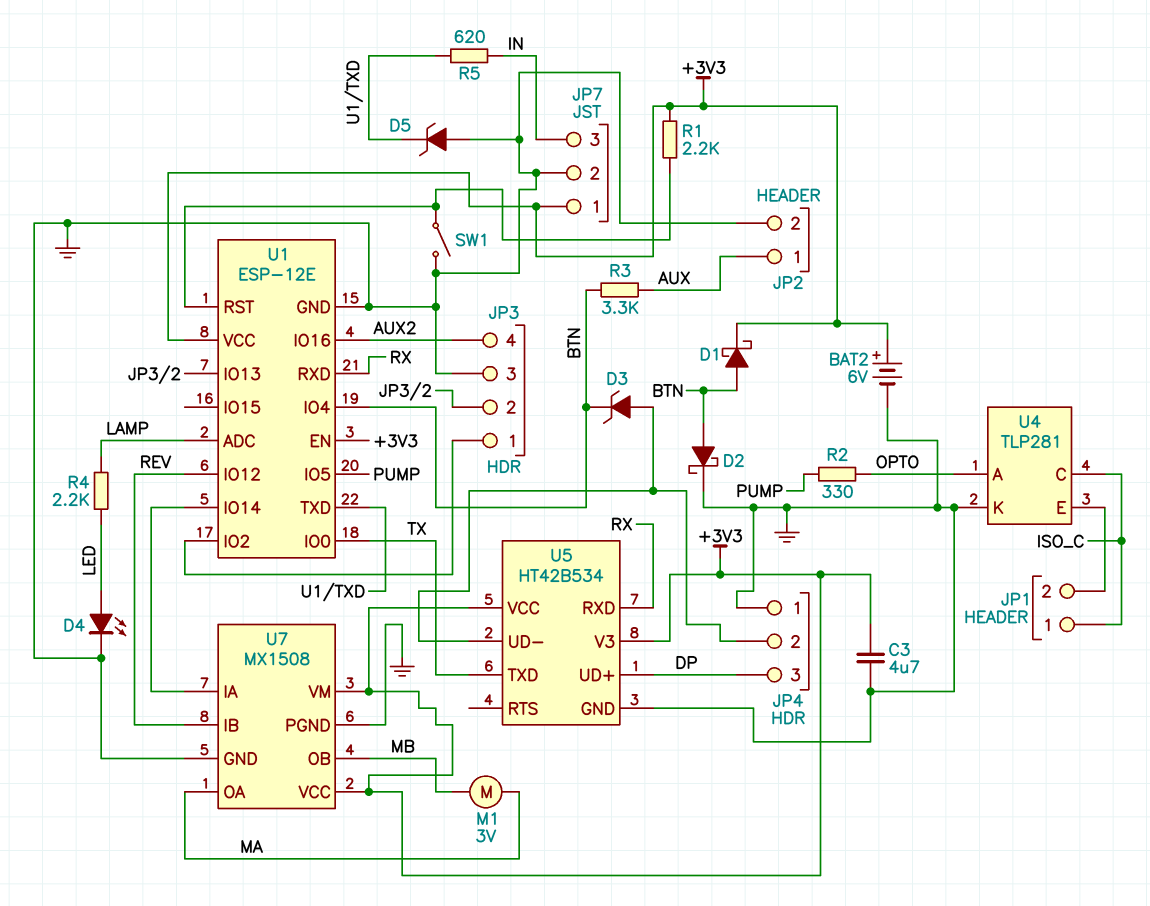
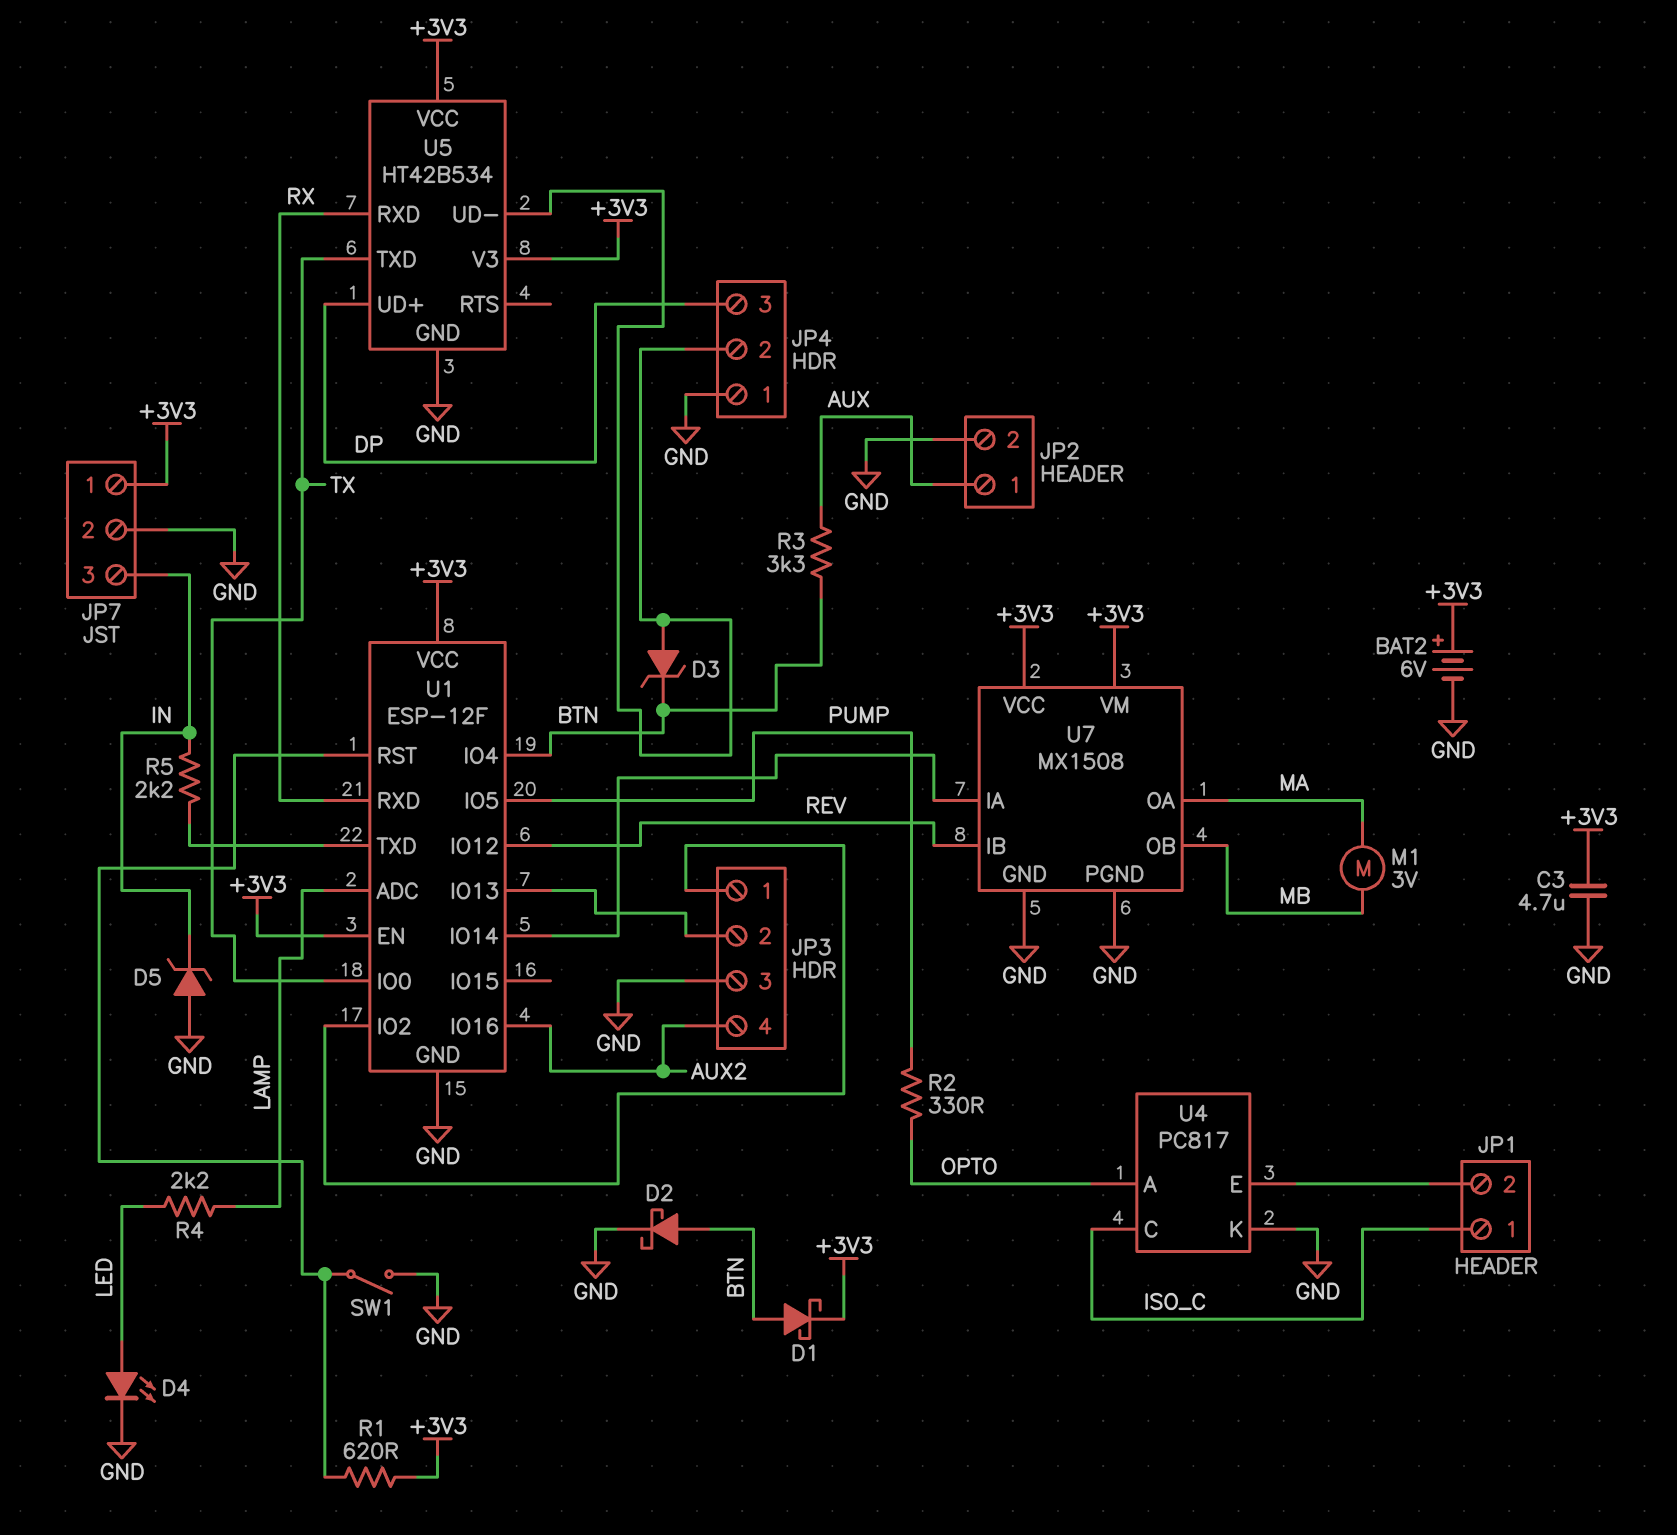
D5: zener (A GND, K U1/TXD) -> zener (A GND, K IN)
R1: 2.2k (+3V3, U1/RST) -> 620 (+3V3, U1/RST)
R5: 620 (IN, U1/TXD) -> 2.2k (IN, U1/TXD)
U1: ESP-12E -> ESP-12F
U4: TLP281 -> PC817

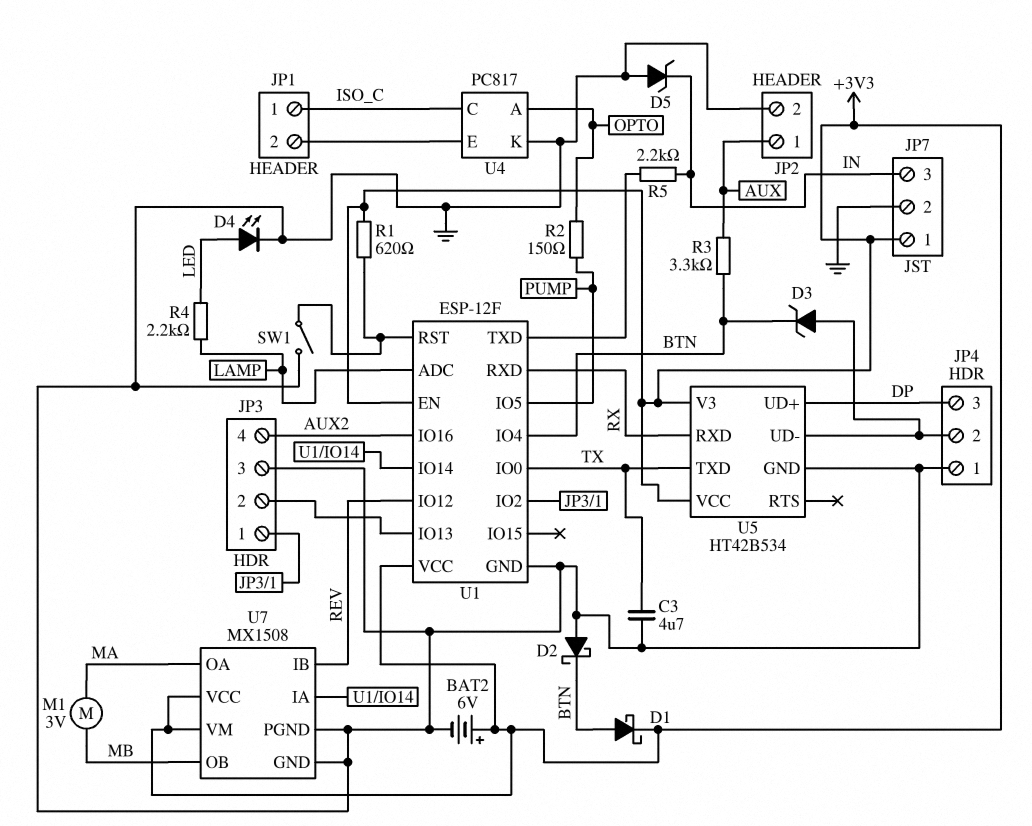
C3: 4.7uF (+3V3, GND) -> 4.7uF (GND, TX)
D2: schottky (A BTN, K GND) -> schottky (A GND, K BTN)
R2: 330 (OPTO, PUMP) -> 150 (OPTO, PUMP)

